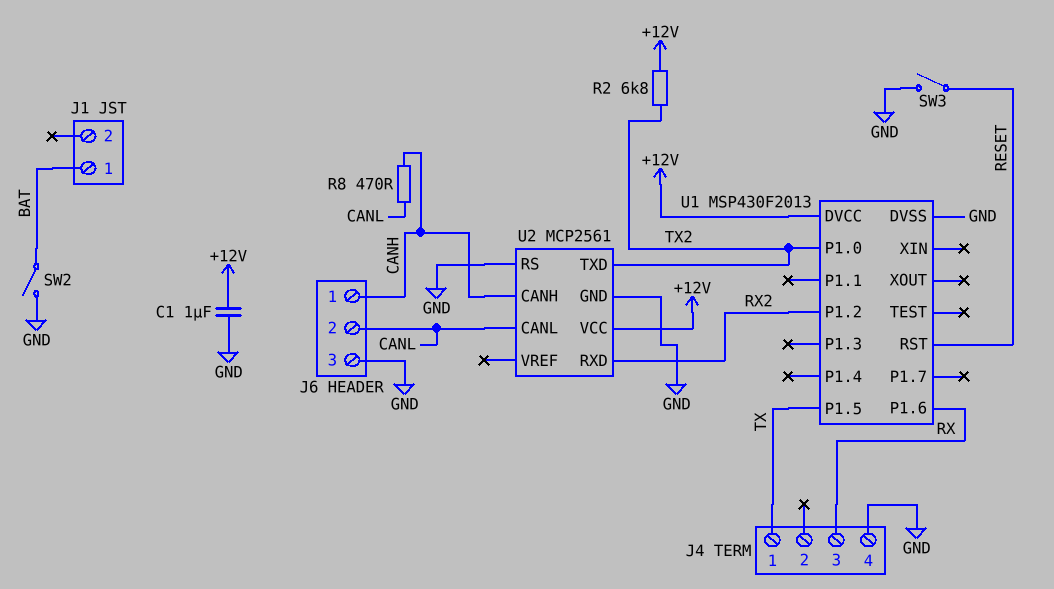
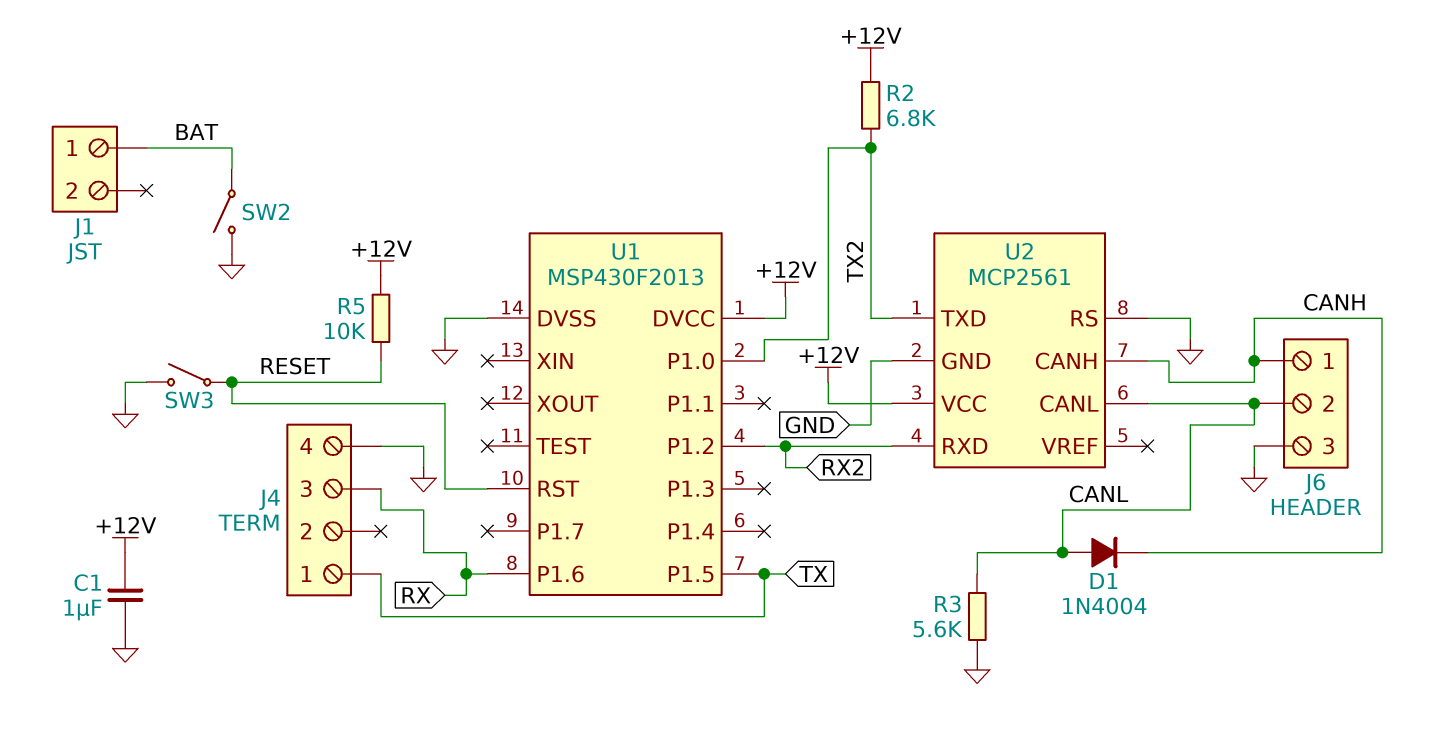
D1: none -> diode 1N4004 (A CANL, K CANH)
R3: none -> 5.6k (CANL, GND)
R5: none -> 10k (+12V, RESET)
R8: 470 (CANH, CANL) -> none

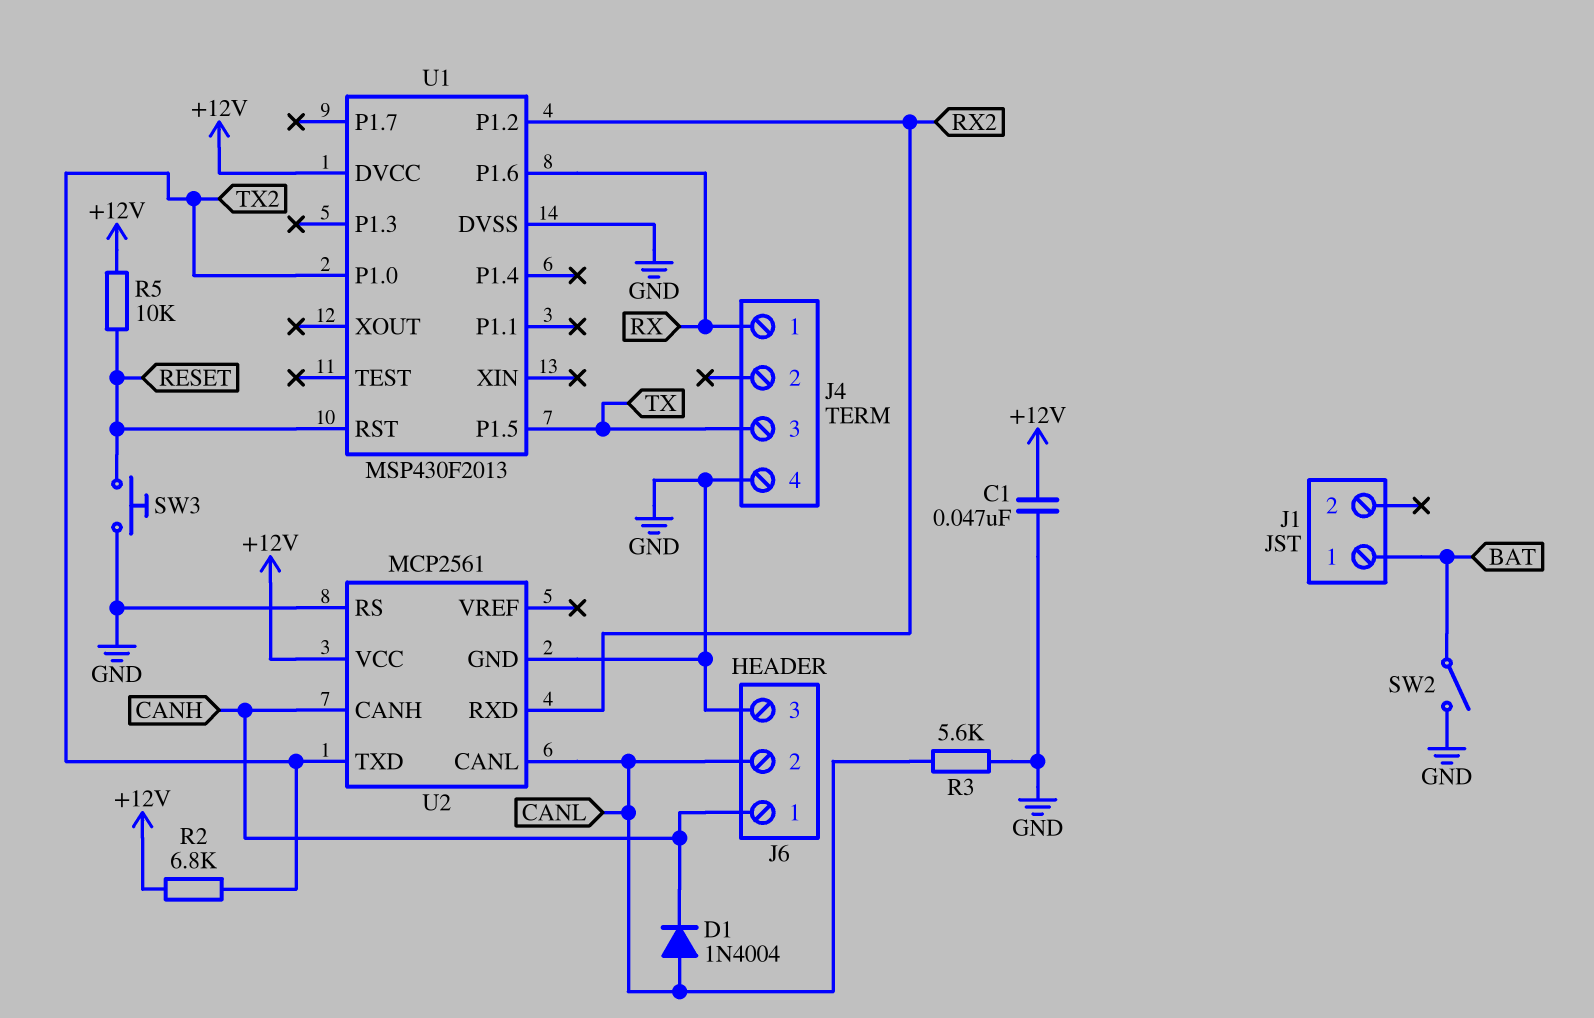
C1: 1uF (+12V, GND) -> 47nF (+12V, GND)
J4 pin 1: TX -> RX
J4 pin 3: RX -> TX
SW3: switch (GND, RESET) -> button (GND, RESET)

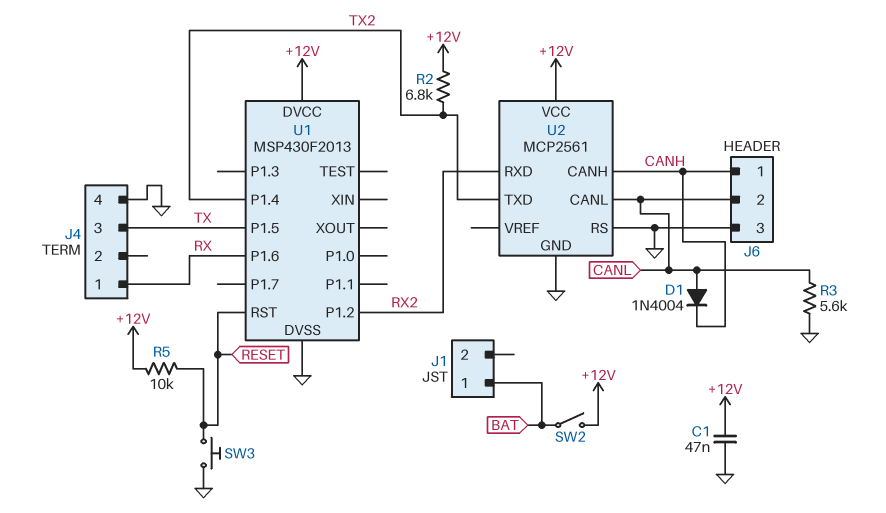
SW2: switch (BAT, GND) -> switch (+12V, BAT)
U1 pin P1.0: TX2 -> none
U1 pin P1.4: none -> TX2

